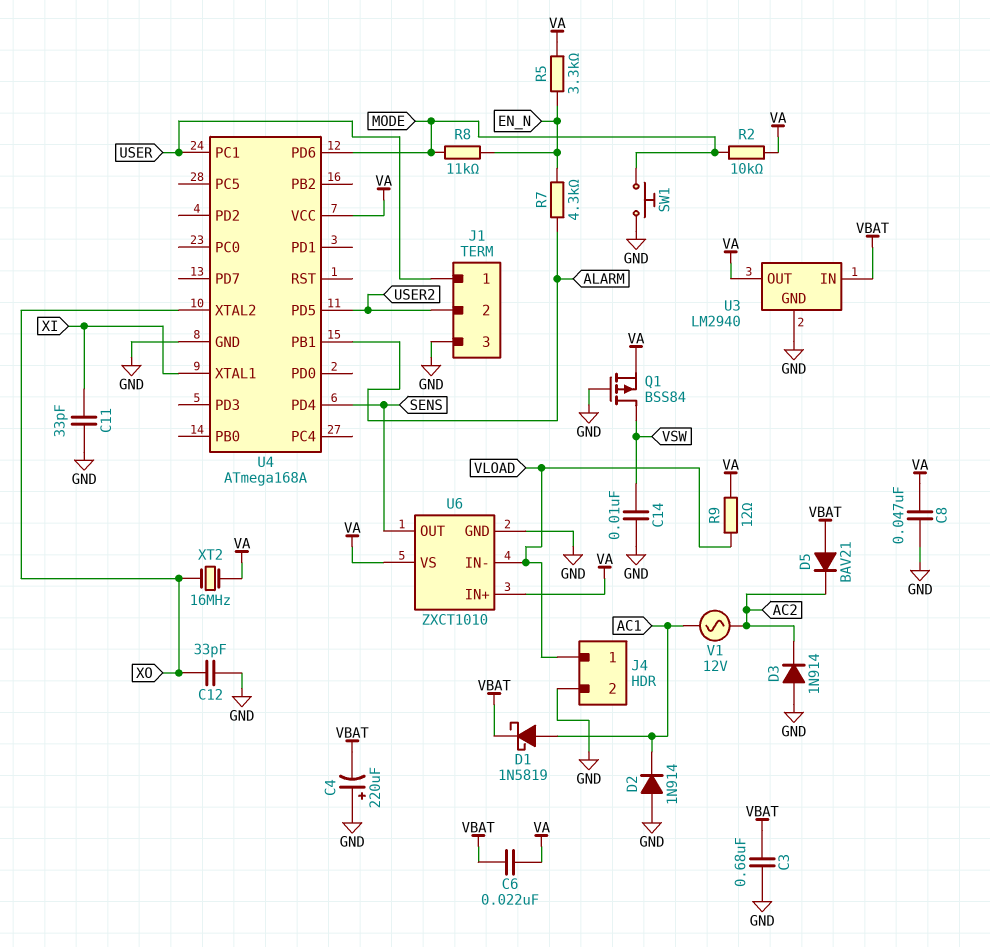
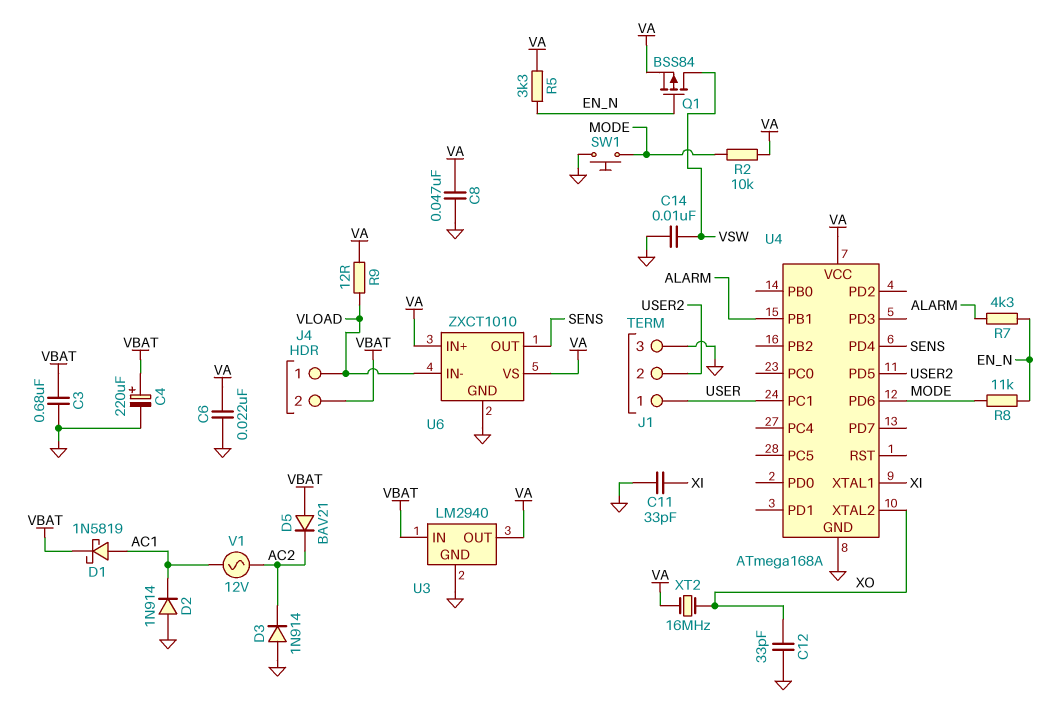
C4: 220uF (plus GND, minus VBAT) -> 220uF (plus VBAT, minus GND)
C6: 22nF (VA, VBAT) -> 22nF (GND, VA)
J4 pin 2: GND -> VBAT
Q1: PMOS BSS84 (G GND, D VSW, S VA) -> PMOS BSS84 (G EN_N, D VSW, S VA)

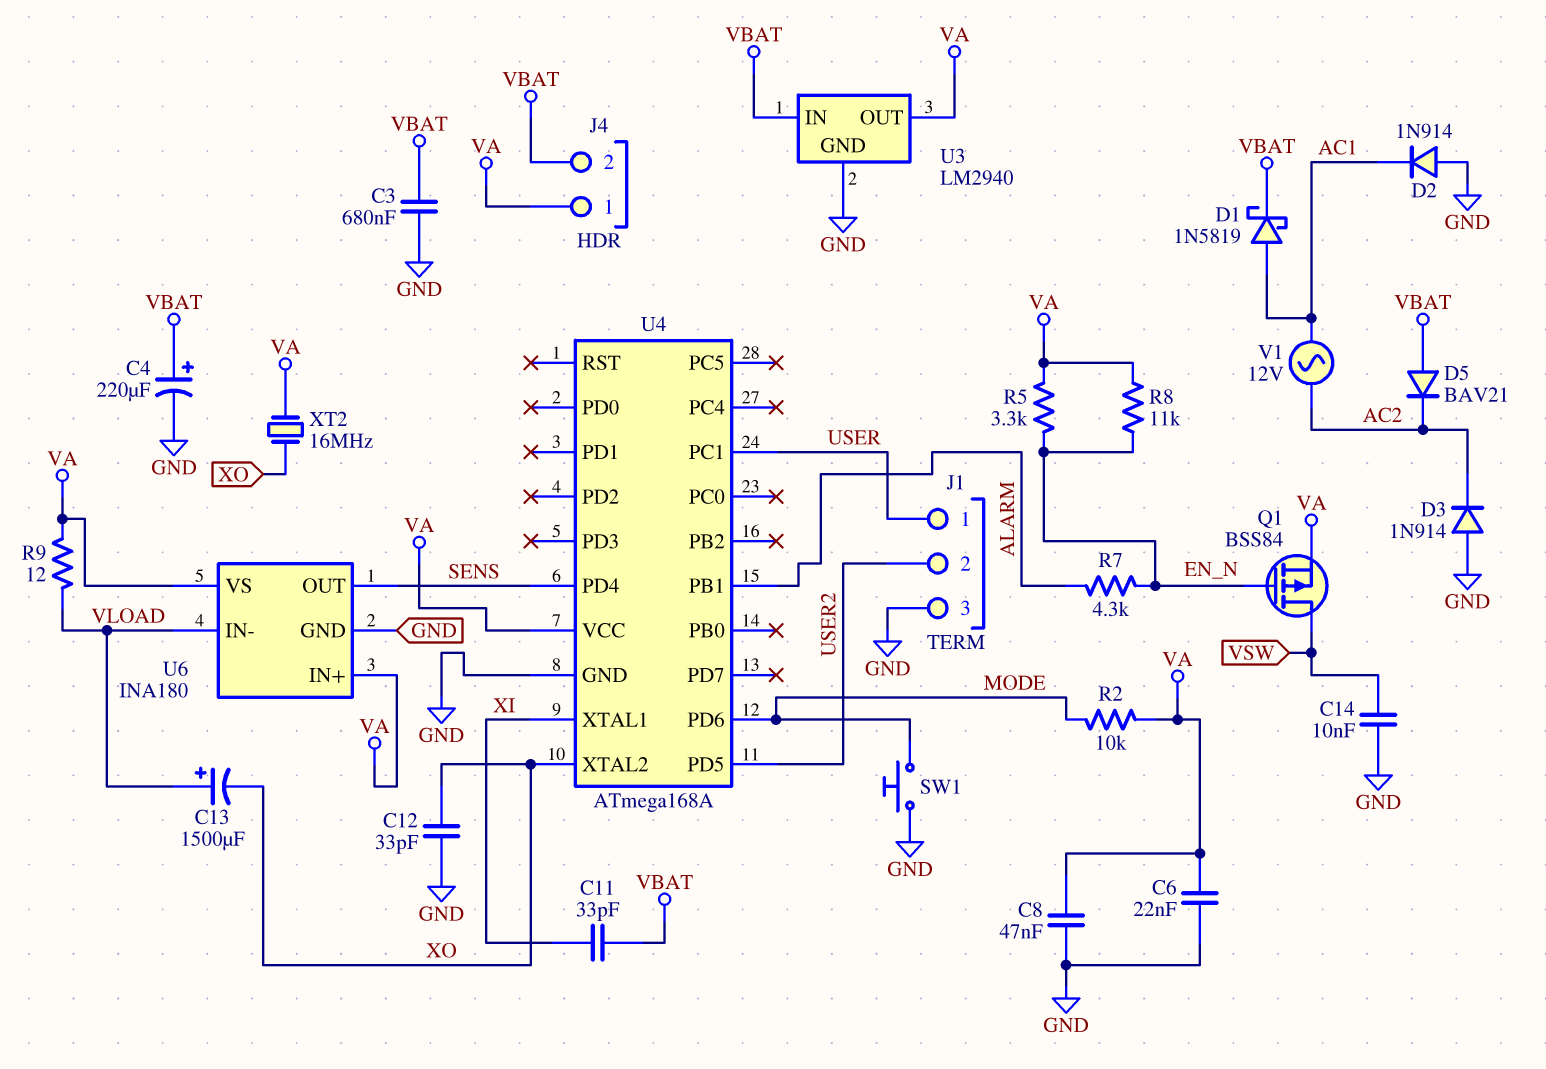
C11: 33pF (GND, XI) -> 33pF (VBAT, XI)
C13: none -> 1500uF (plus VLOAD, minus XO)
J4 pin 1: VLOAD -> VA
R8: 11k (EN_N, MODE) -> 11k (EN_N, VA)
U6: ZXCT1010 -> INA180

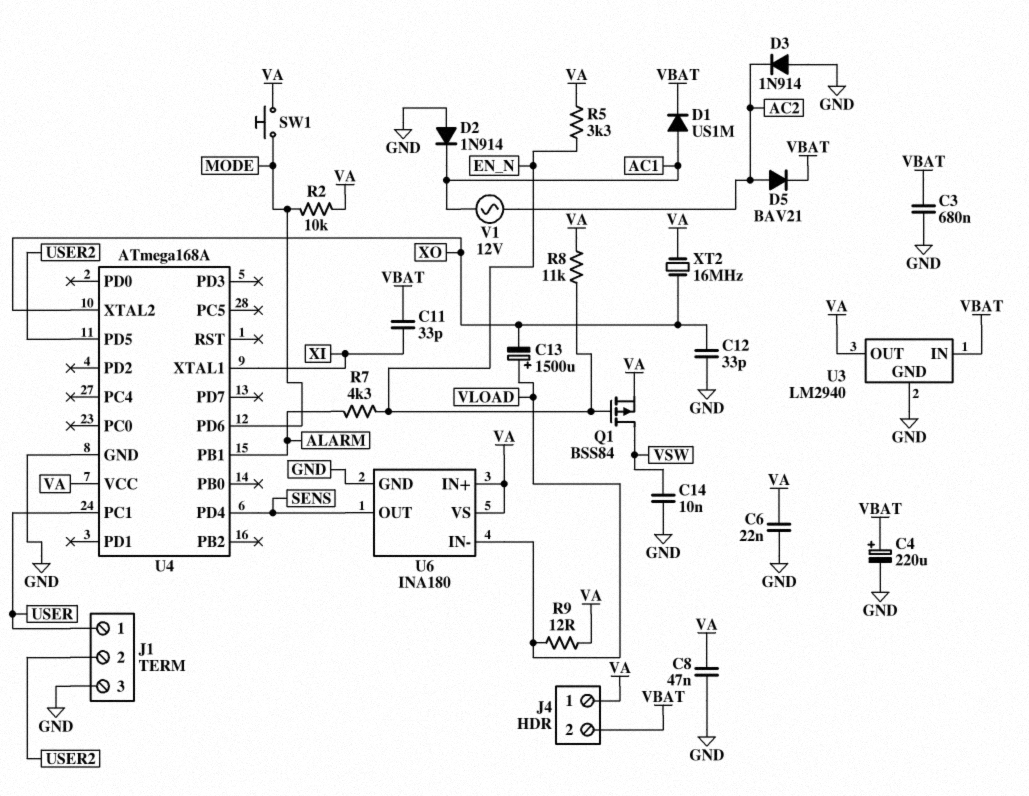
D1: schottky 1N5819 (A AC1, K VBAT) -> diode US1M (A AC1, K VBAT)
D5: diode BAV21 (A VBAT, K AC2) -> diode BAV21 (A AC2, K VBAT)
SW1: button (GND, MODE) -> button (MODE, VA)

